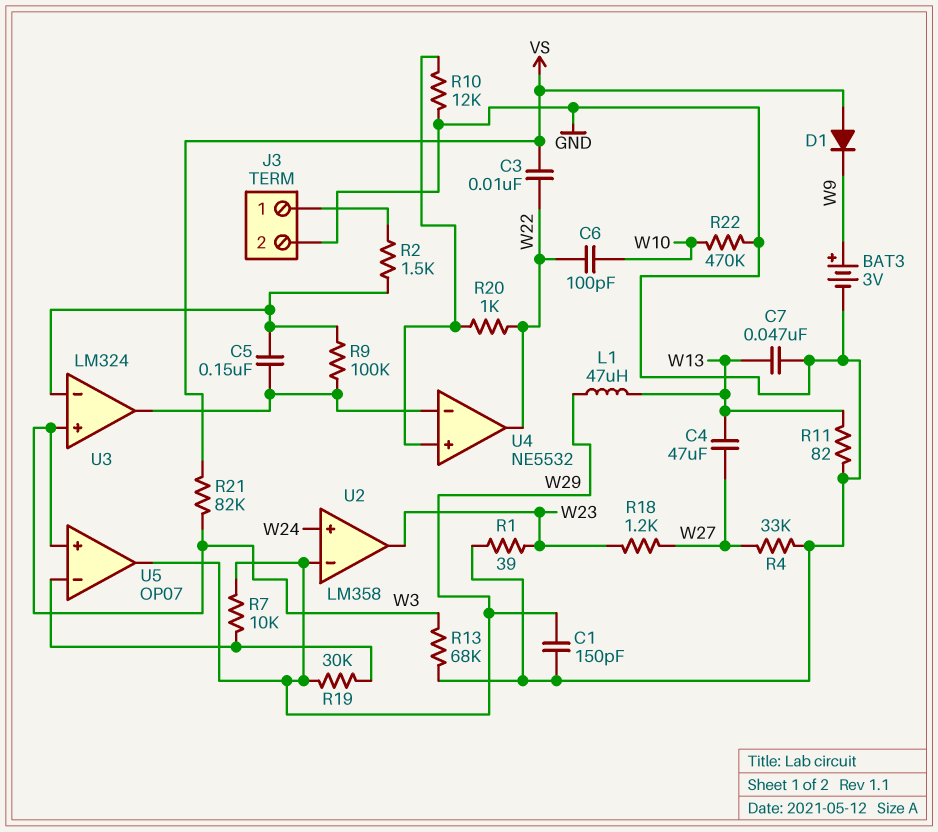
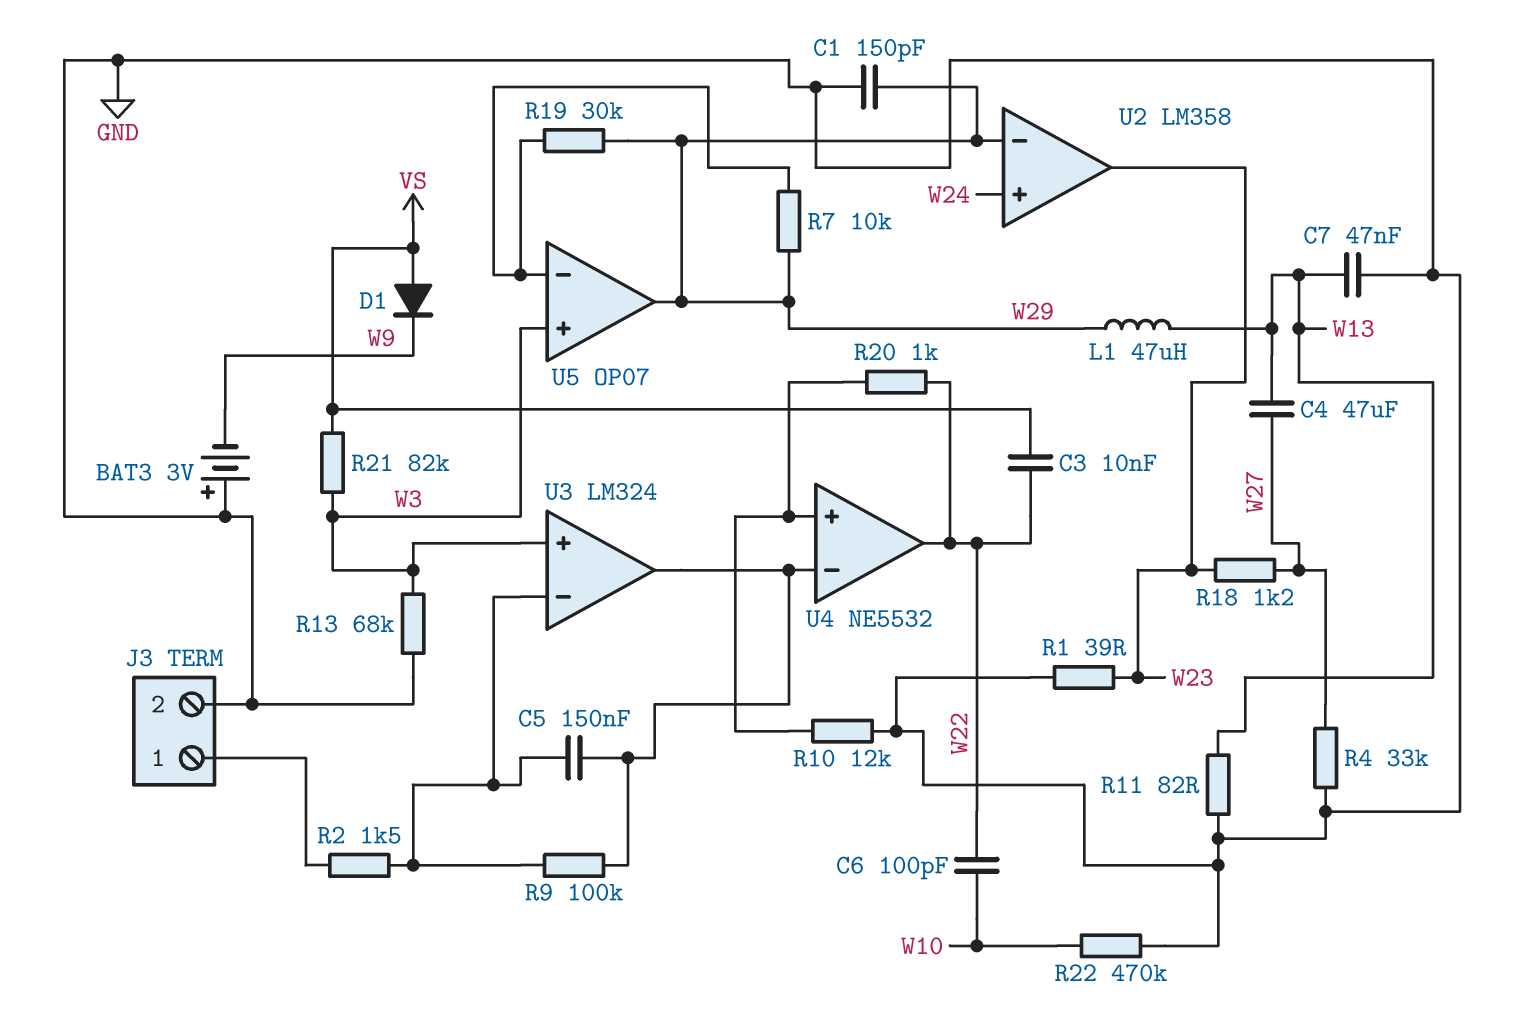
BAT3: 3V (plus W9, minus GND) -> 3V (plus GND, minus W9)

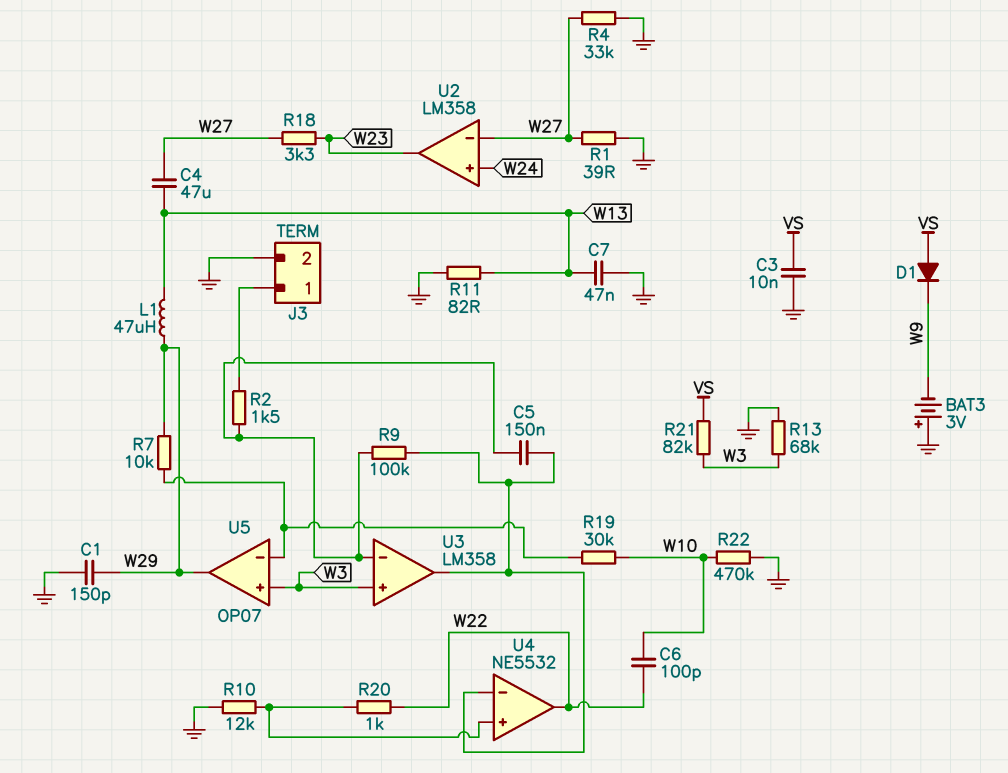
C3: 10nF (VS, W22) -> 10nF (GND, VS)
R1: 39 (GND, W23) -> 39 (GND, W27)
R18: 1.2k (W23, W27) -> 3.3k (W23, W27)
R19: 30k (U5/in-, W29) -> 30k (U5/in-, W10)
U2 pin in-: W29 -> W27
U3: LM324 -> LM358

